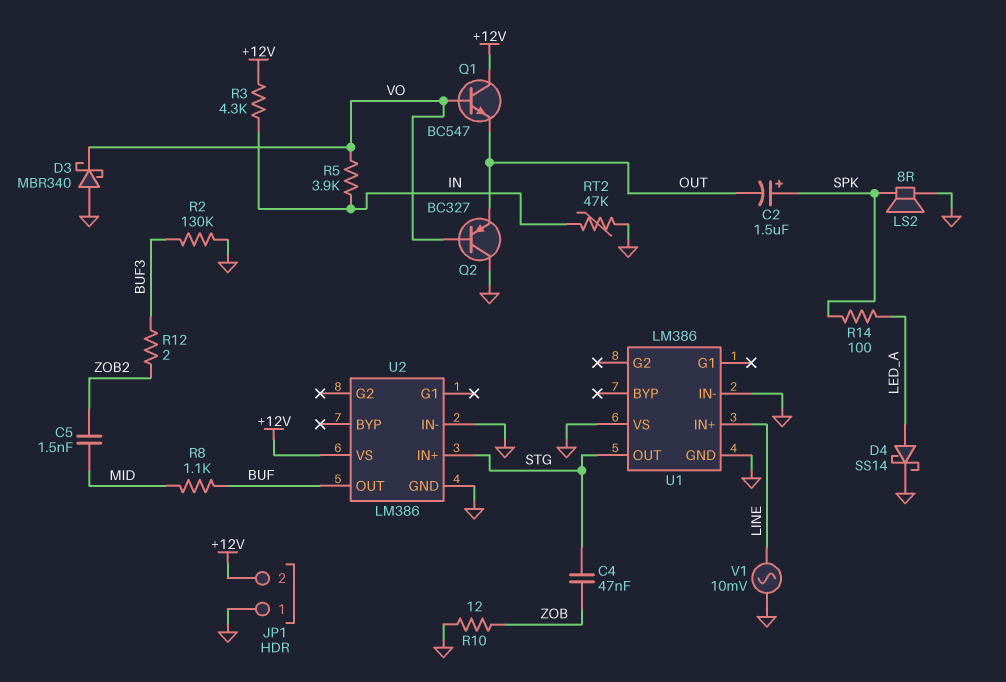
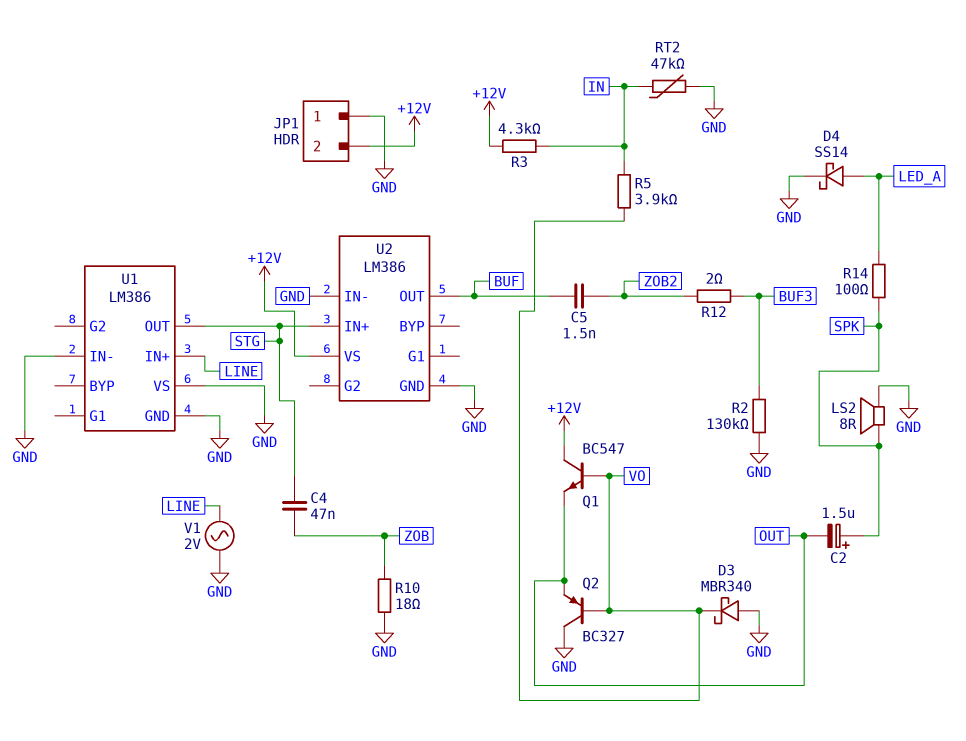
C5: 1.5nF (MID, ZOB2) -> 1.5nF (BUF, ZOB2)
R8: 1.1k (BUF, MID) -> none
R10: 12 (GND, ZOB) -> 18 (GND, ZOB)
V1: AC 10mV (GND, LINE) -> AC 2V (GND, LINE)

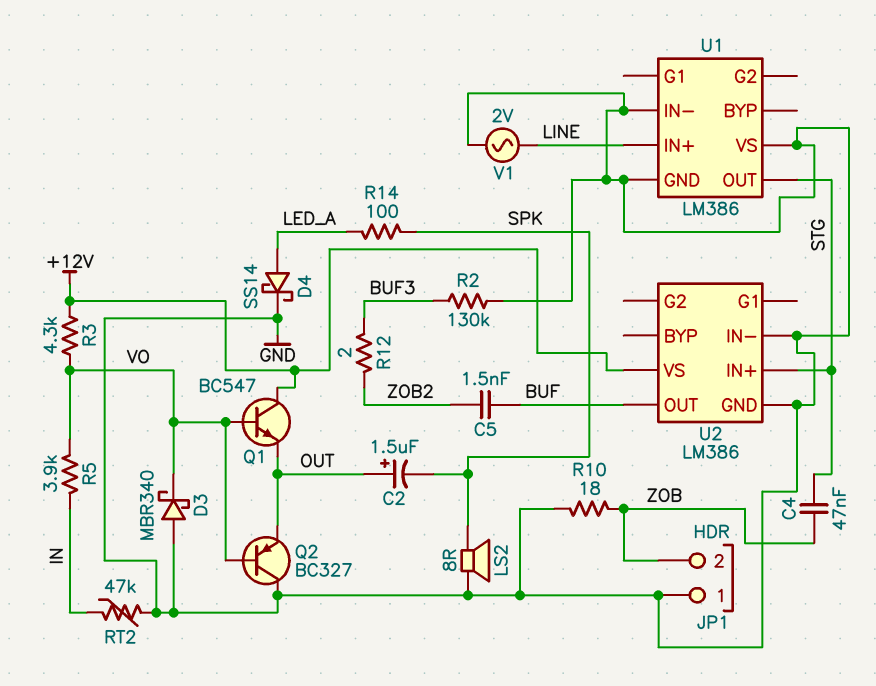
C2: 1.5uF (plus SPK, minus OUT) -> 1.5uF (plus OUT, minus SPK)
JP1 pin 2: +12V -> ZOB
R3: 4.3k (+12V, IN) -> 4.3k (+12V, VO)

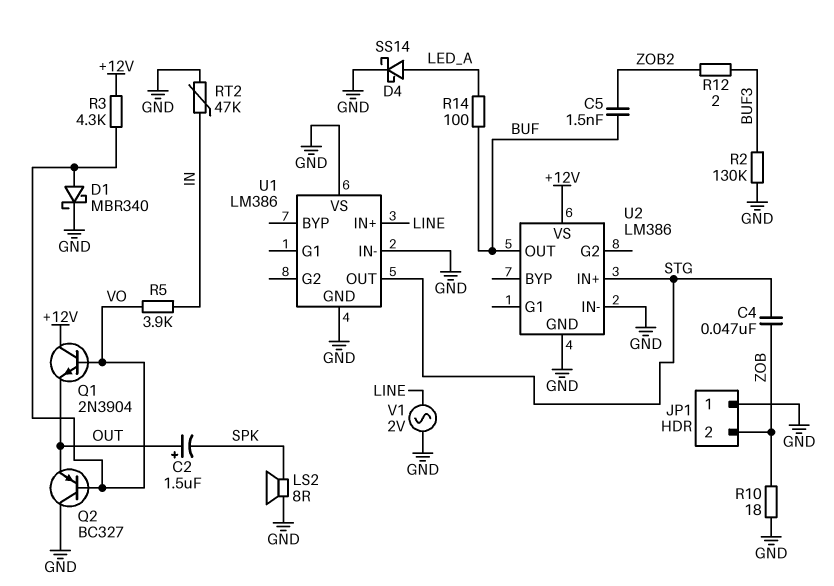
D1: none -> schottky MBR340 (A VO, K GND)
D3: schottky MBR340 (A GND, K VO) -> none
Q1: NPN BC547 (B VO, C +12V, E OUT) -> NPN 2N3904 (B VO, C +12V, E OUT)
R14: 100 (LED_A, SPK) -> 100 (BUF, LED_A)

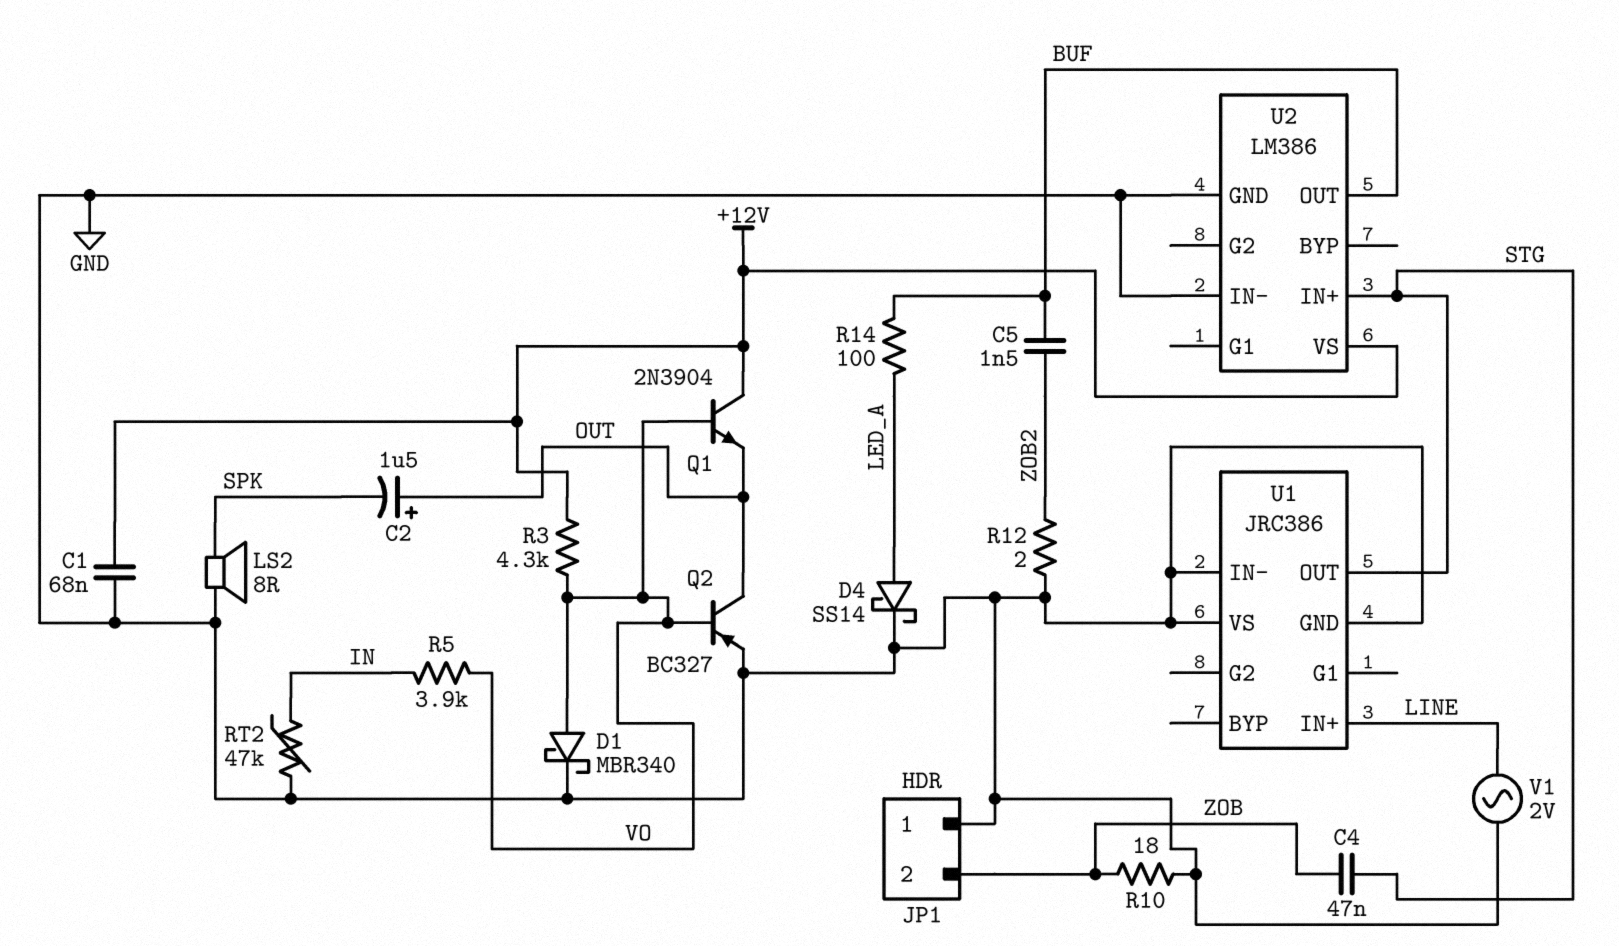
C1: none -> 68nF (+12V, GND)
Q2: PNP BC327 (B VO, C GND, E OUT) -> PNP BC327 (B VO, C OUT, E GND)
R2: 130k (BUF3, GND) -> none
R12: 2 (BUF3, ZOB2) -> 2 (GND, ZOB2)
U1: LM386 -> JRC386

